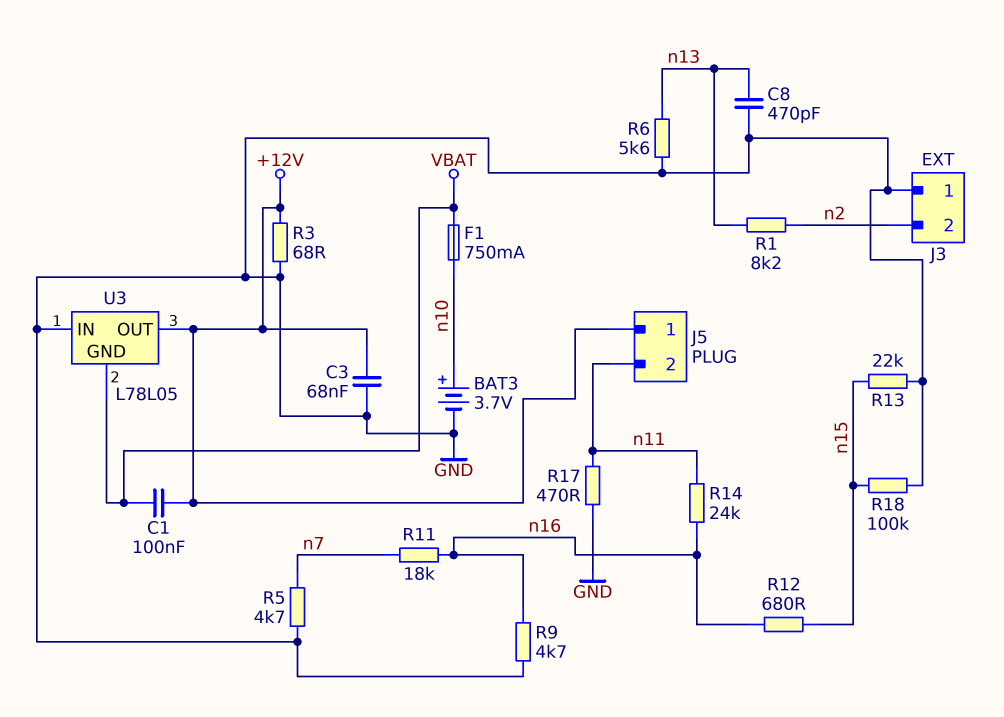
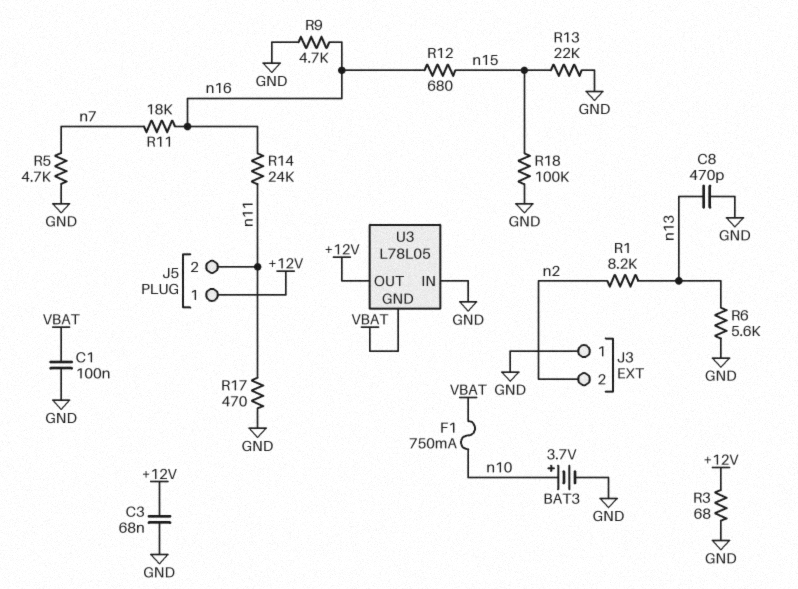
C1: 100nF (+12V, VBAT) -> 100nF (GND, VBAT)

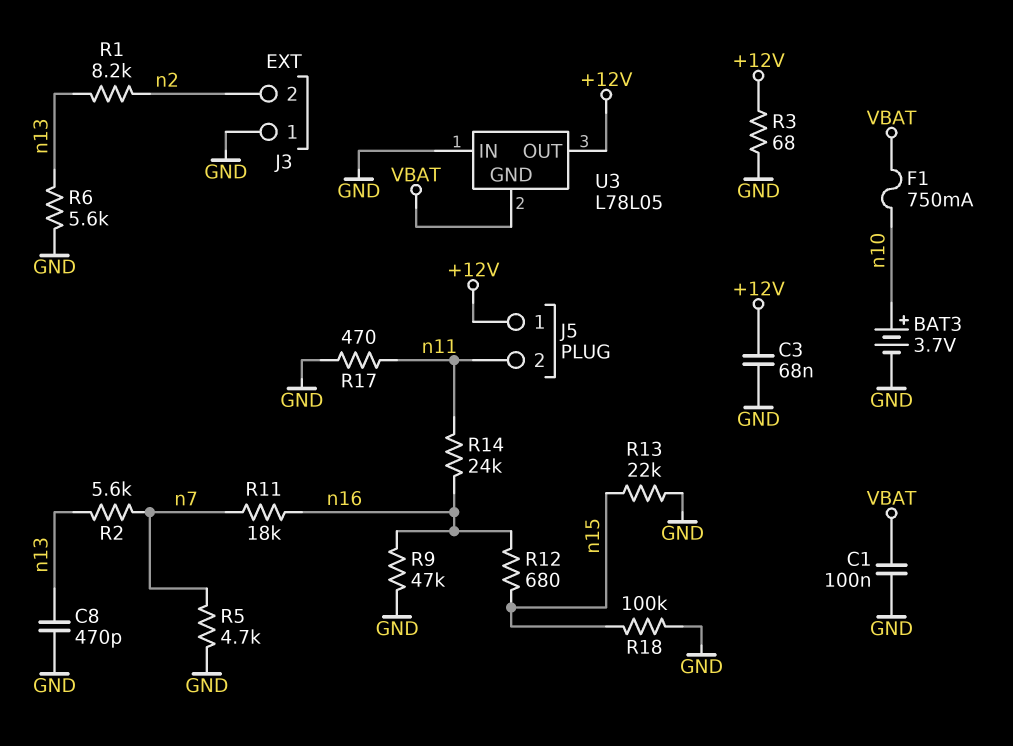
R2: none -> 5.6k (n7, n13)
R9: 4.7k (GND, n16) -> 47k (GND, n16)

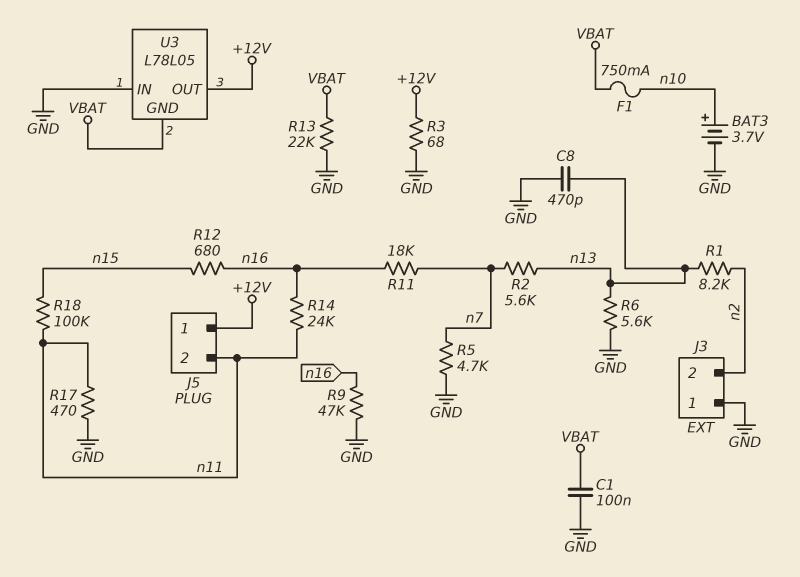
C3: 68nF (+12V, GND) -> none
R13: 22k (GND, n15) -> 22k (GND, VBAT)
R18: 100k (GND, n15) -> 100k (n11, n15)

